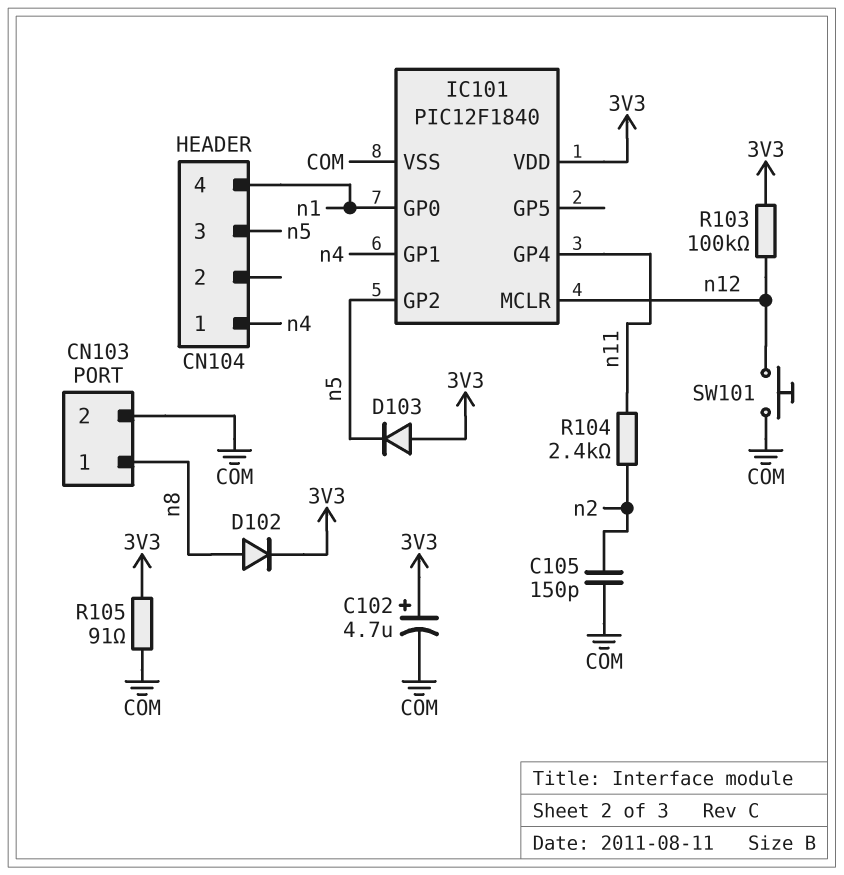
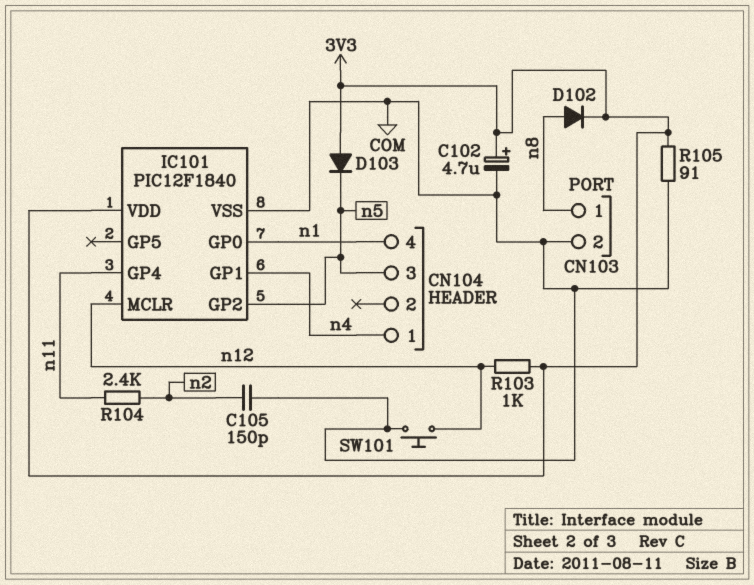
R103: 100k (3V3, n12) -> 1k (3V3, n12)

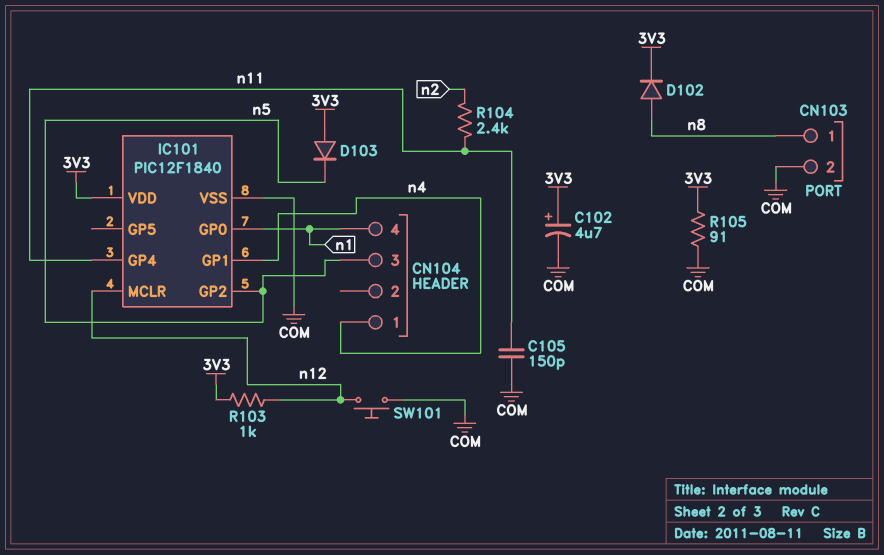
C105: 150pF (COM, n2) -> 150pF (COM, n11)

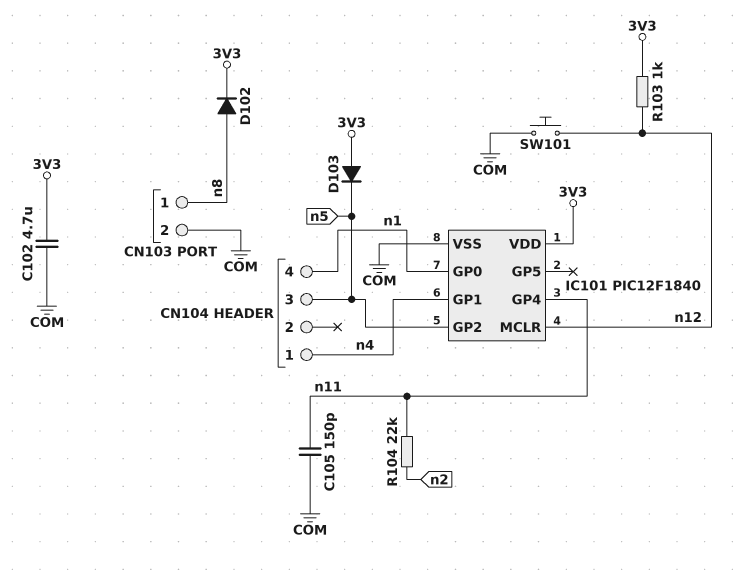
C102: 4.7uF (plus 3V3, minus COM) -> 4.7uF (3V3, COM)
R104: 2.4k (n2, n11) -> 22k (n2, n11)
R105: 91 (3V3, COM) -> none

